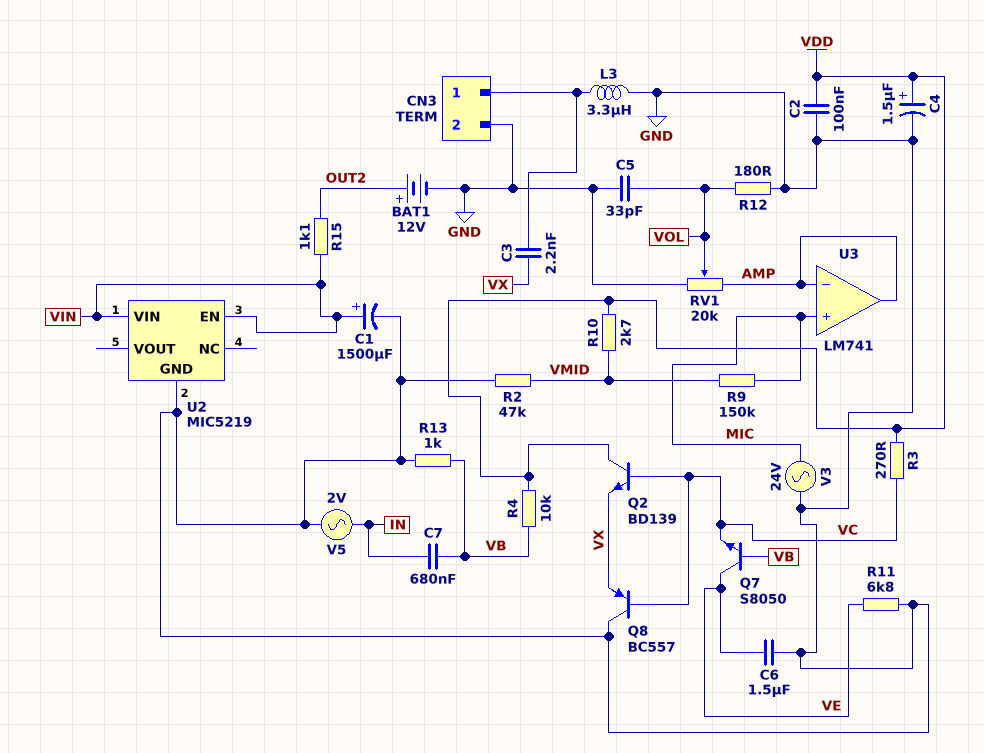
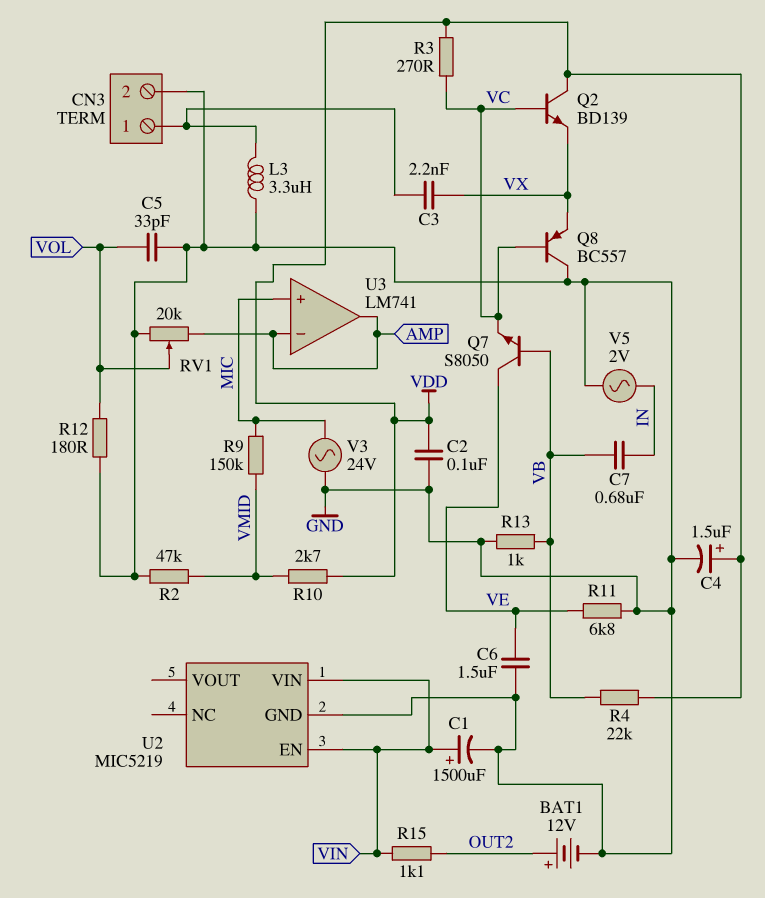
R4: 10k (VB, VDD) -> 22k (VB, VDD)

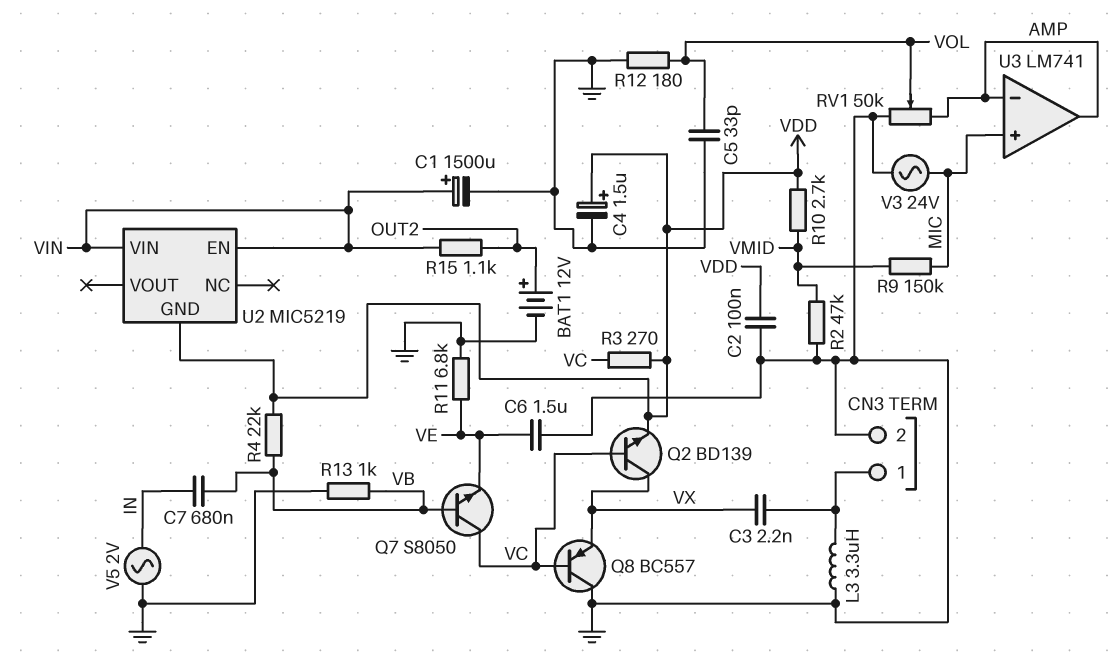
Q2: NPN BD139 (B VC, C VDD, E VX) -> NPN BD139 (B VC, C VX, E VDD)
Q7: NPN S8050 (B VB, C VE, E VC) -> NPN S8050 (B VB, C VC, E VE)
RV1: 20k (AMP, GND, wiper VOL) -> 50k (AMP, GND, wiper VOL)
U2 pin GND: GND -> VDD

